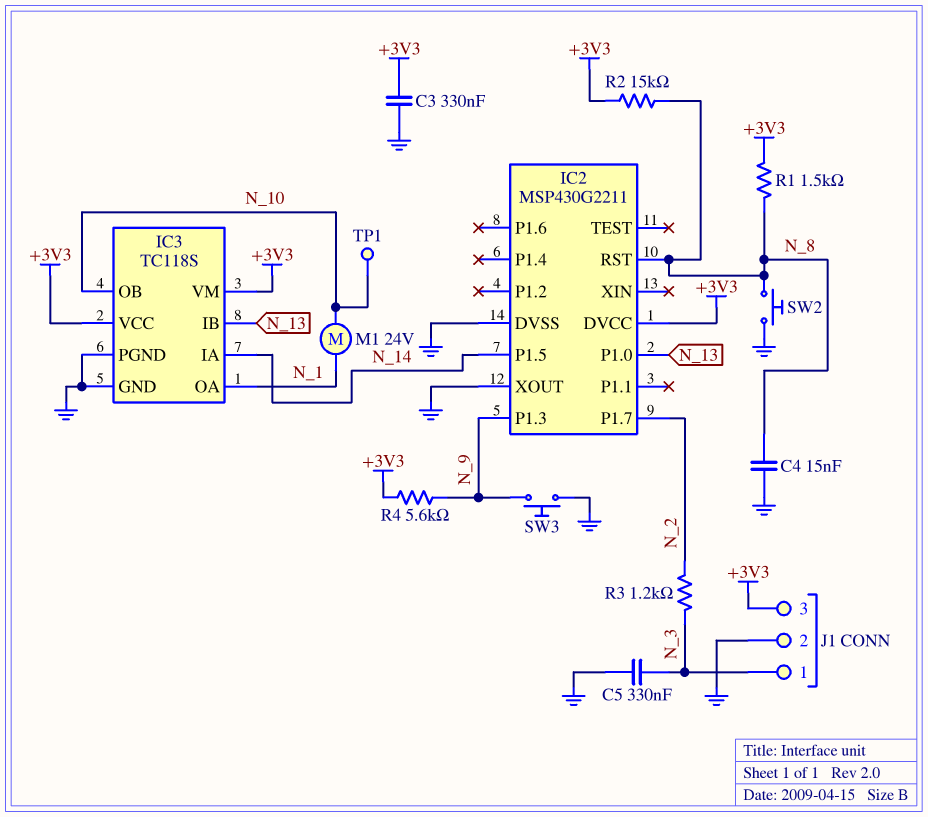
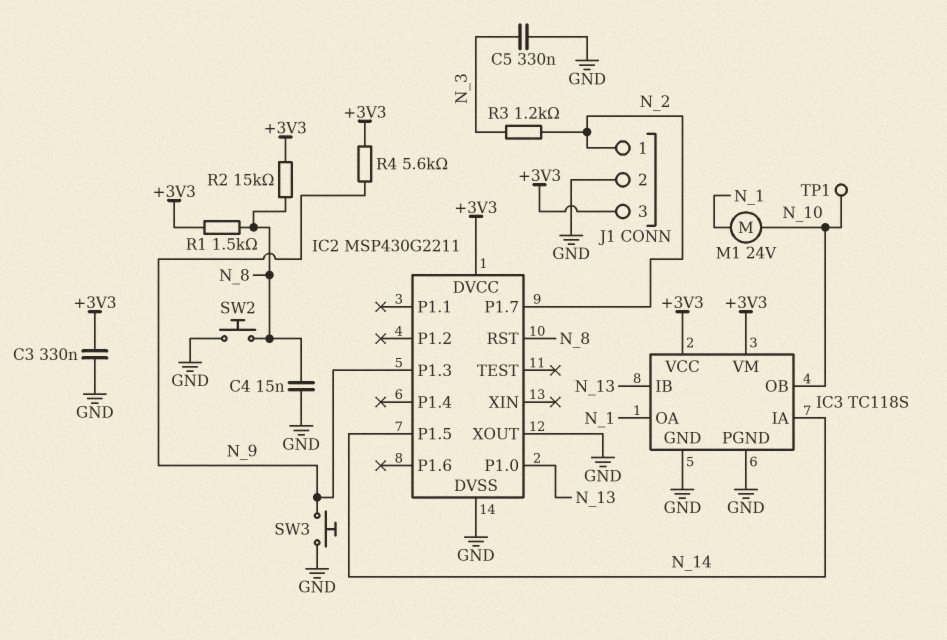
J1 pin 1: N_3 -> N_2

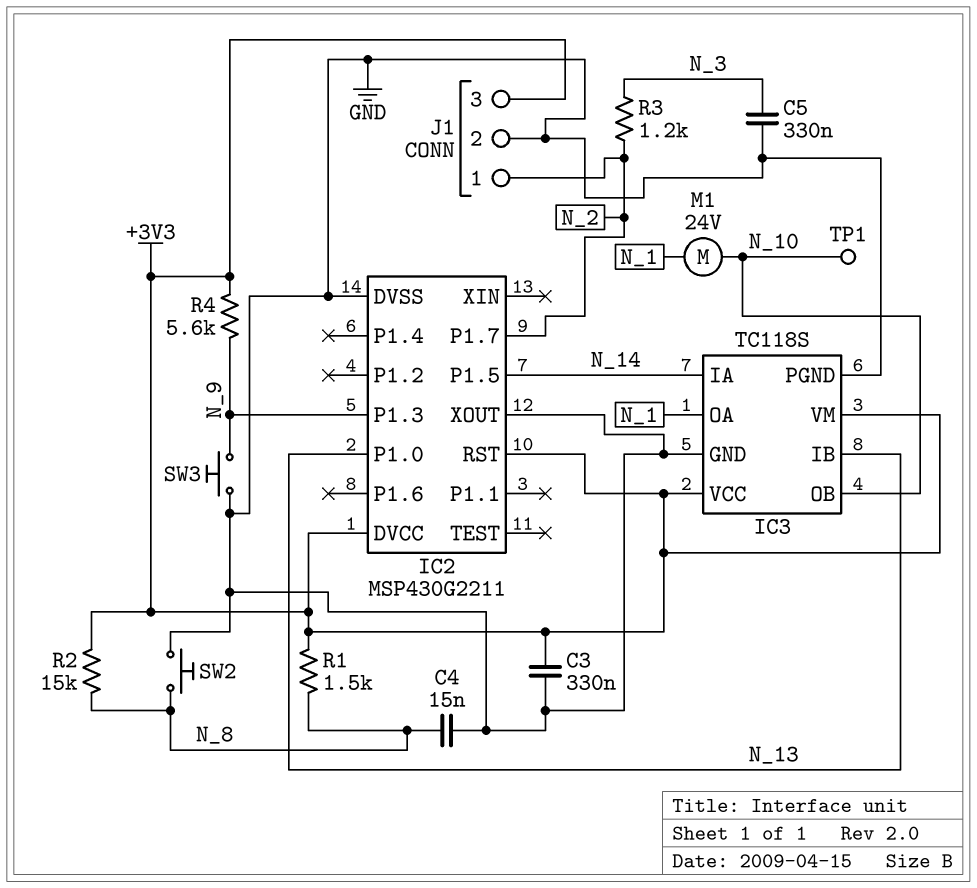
IC2 pin RST: N_8 -> +3V3

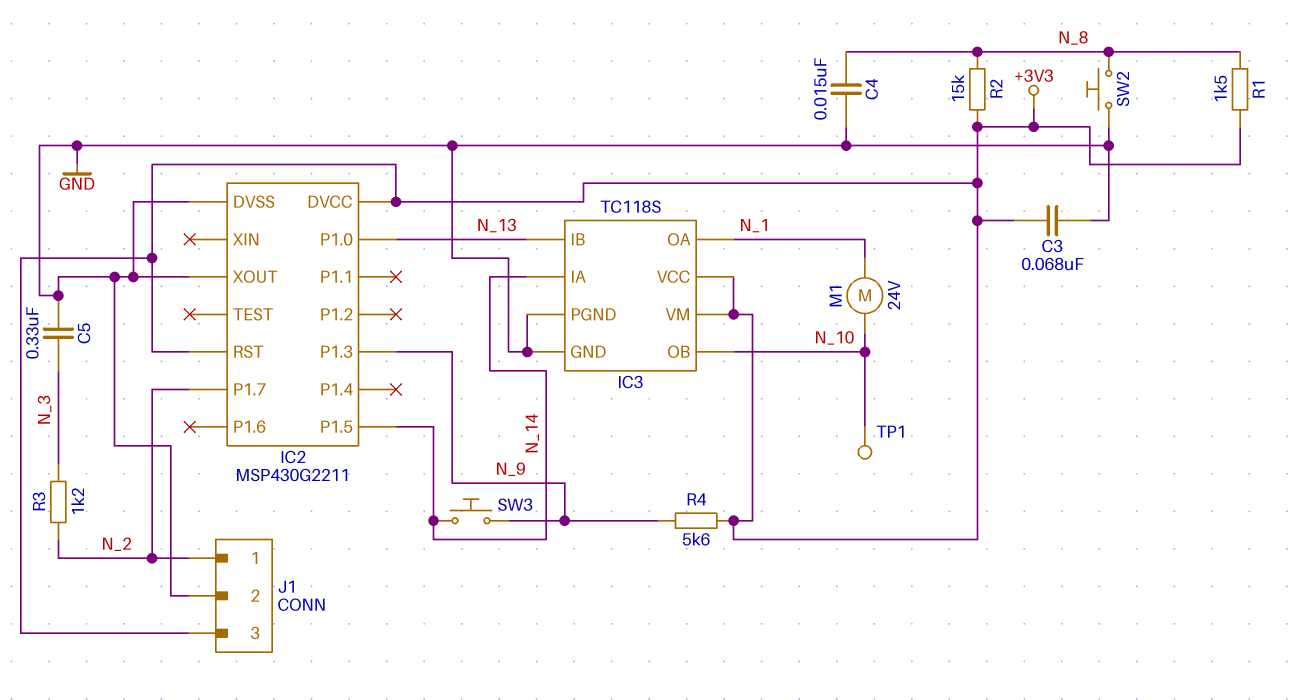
C3: 330nF (+3V3, GND) -> 68nF (+3V3, GND)
SW3: button (GND, N_9) -> button (N_9, N_14)

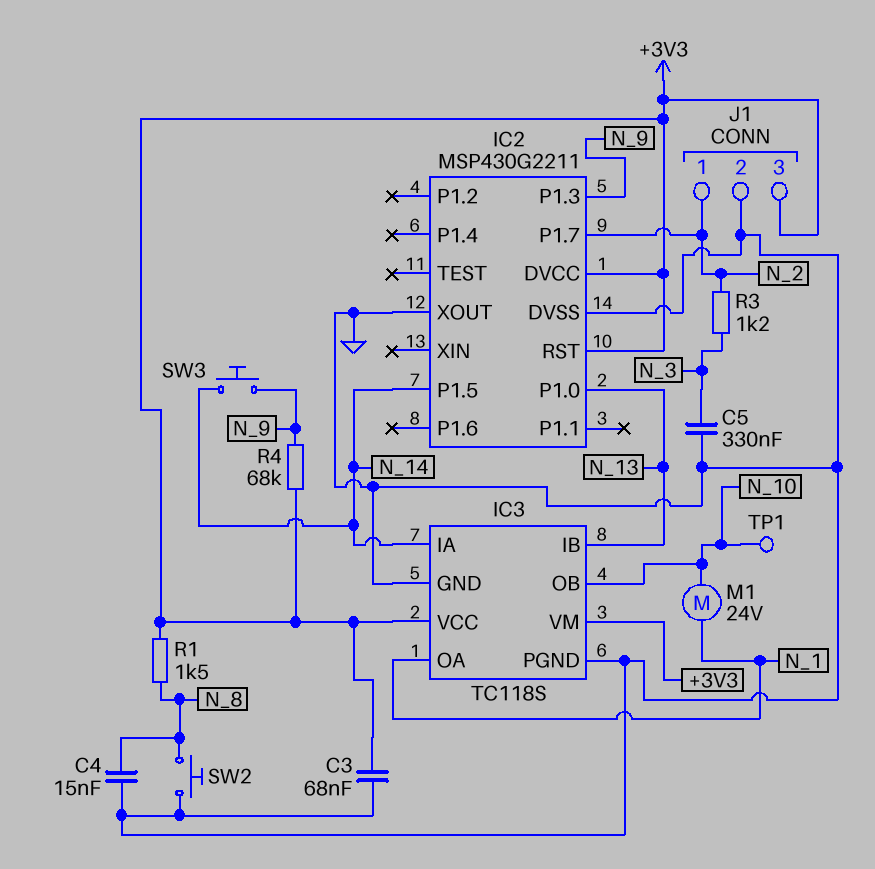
R2: 15k (+3V3, N_8) -> none
R4: 5.6k (+3V3, N_9) -> 68k (+3V3, N_9)

